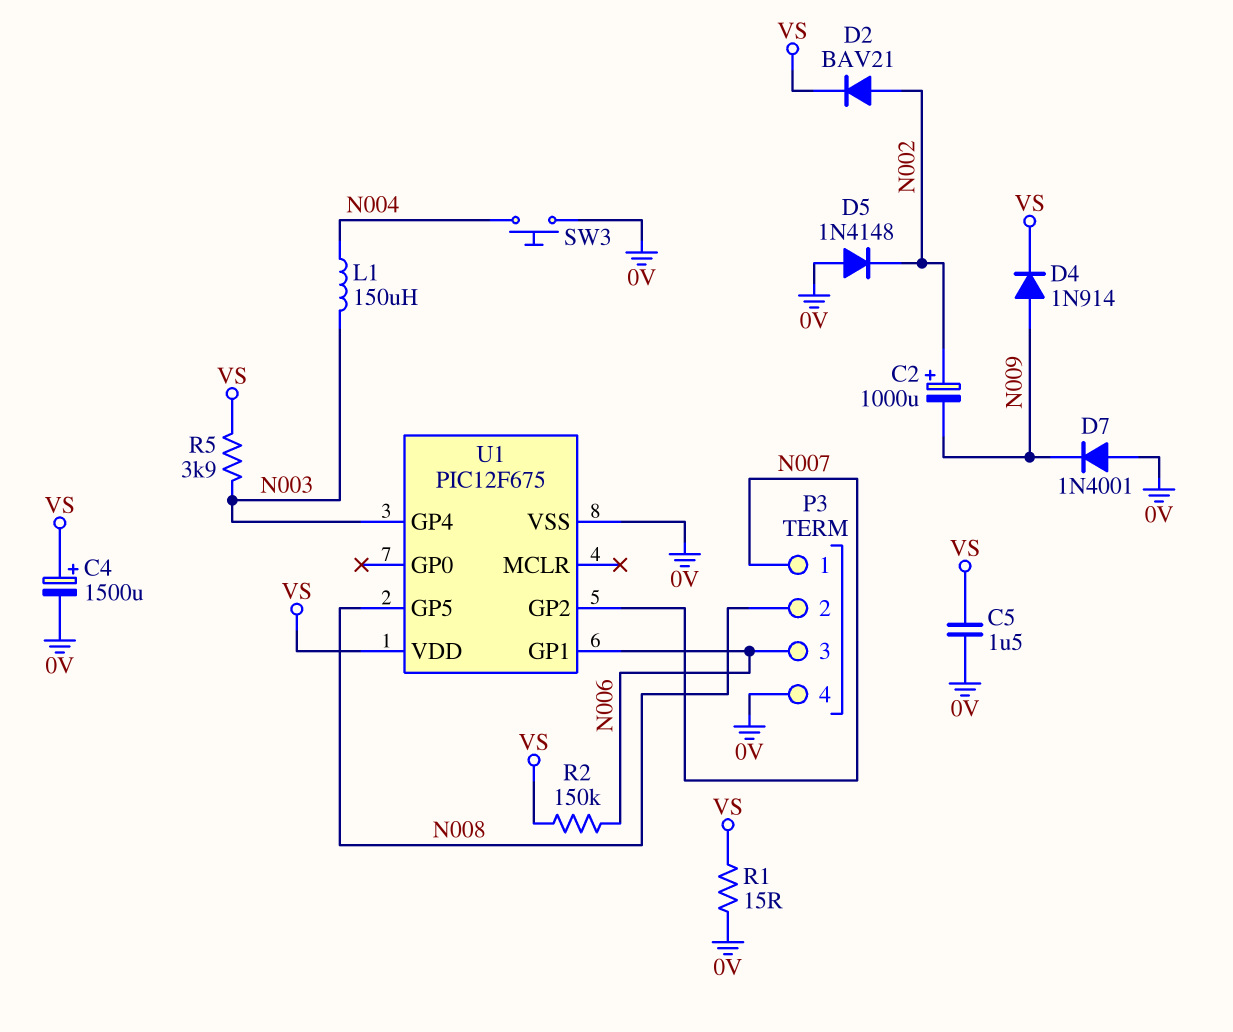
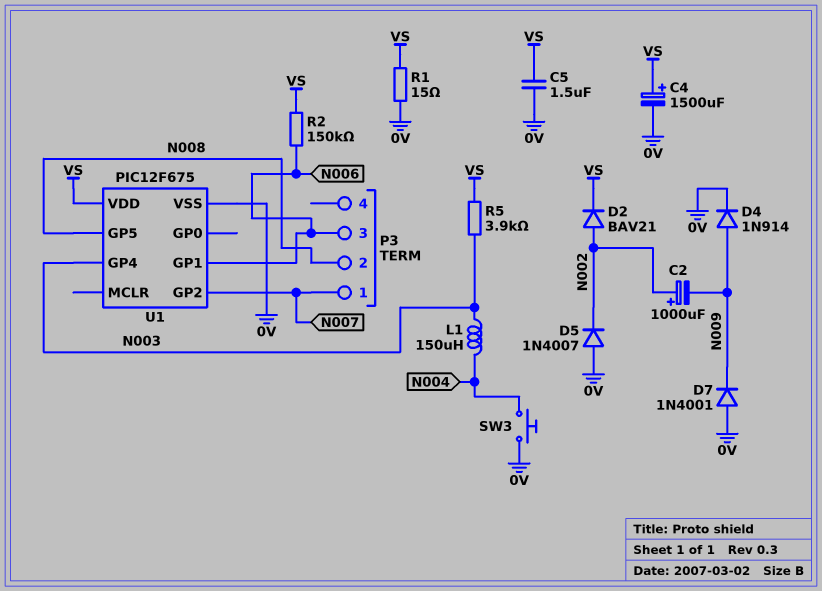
D4: diode 1N914 (A N009, K VS) -> diode 1N914 (A N009, K 0V)
D5: diode 1N4148 (A 0V, K N002) -> diode 1N4007 (A 0V, K N002)
P3 pin 4: 0V -> none

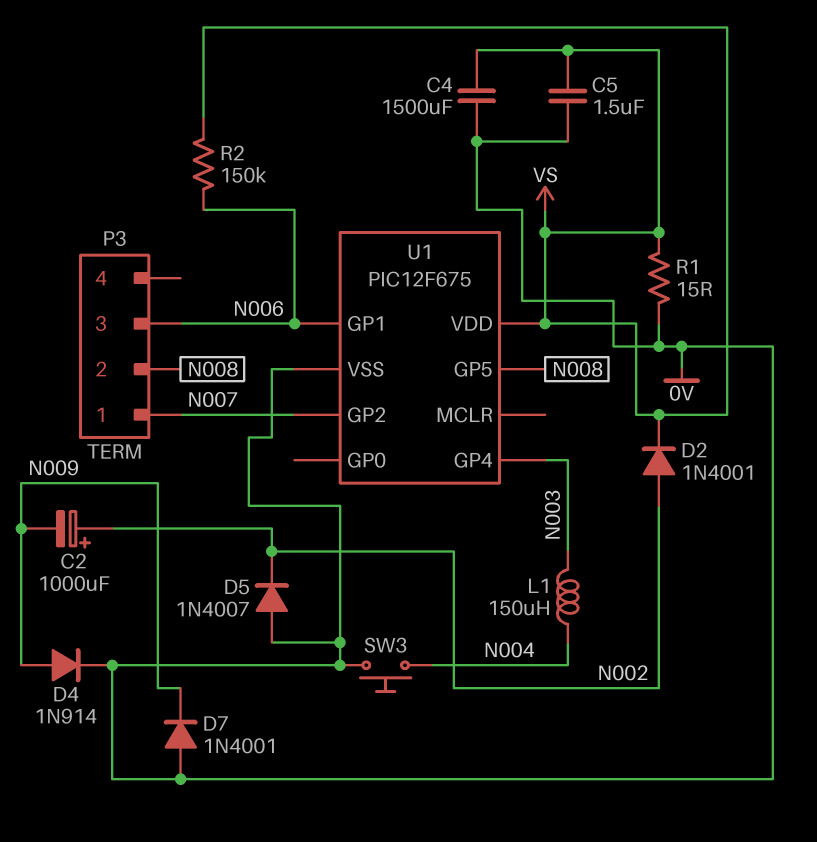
C4: 1500uF (plus VS, minus 0V) -> 1500uF (0V, VS)
D2: diode BAV21 (A N002, K VS) -> diode 1N4001 (A N002, K VS)
R5: 3.9k (N003, VS) -> none

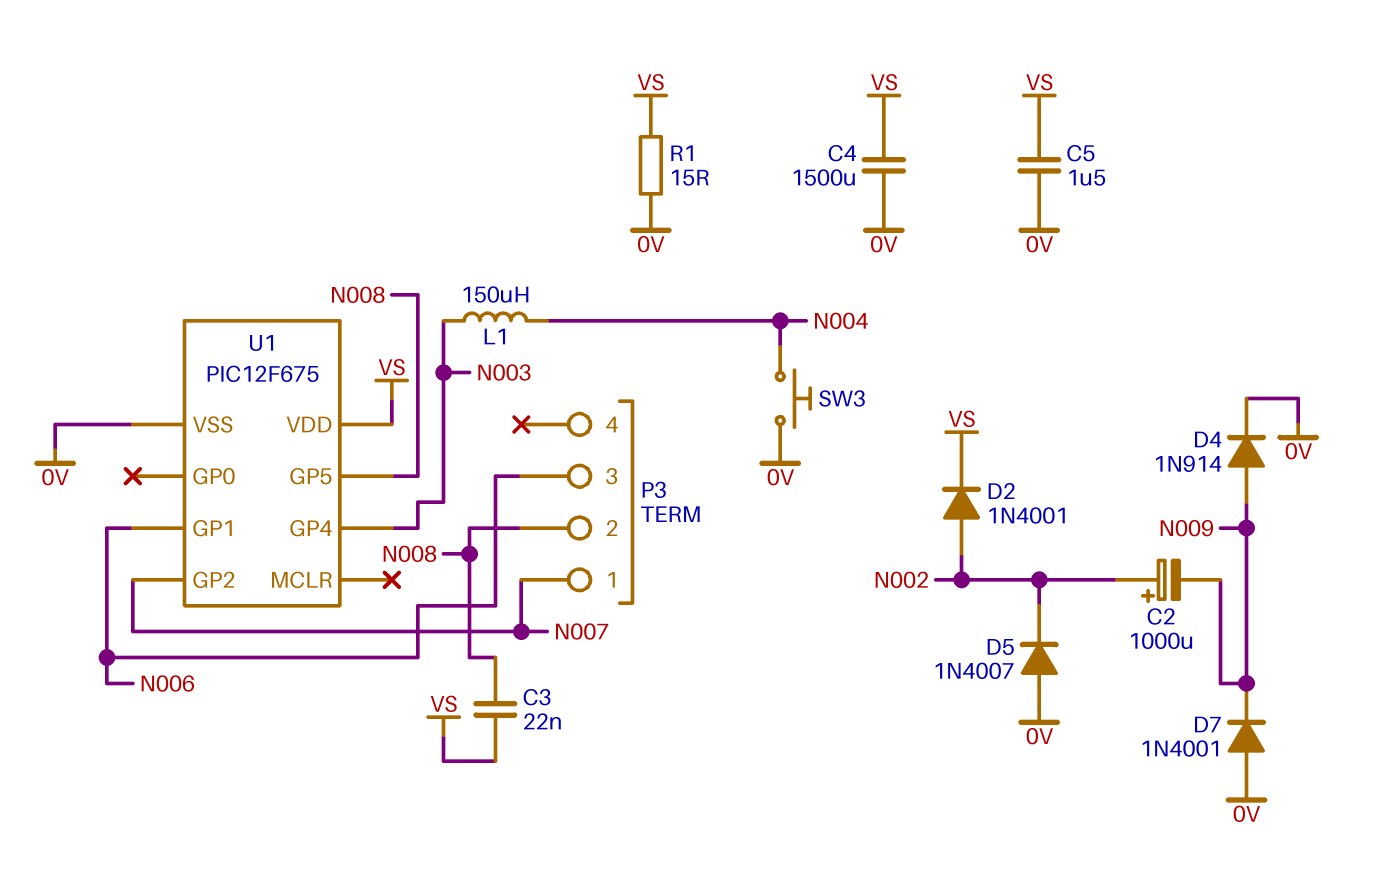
C3: none -> 22nF (N008, VS)
R2: 150k (N006, VS) -> none

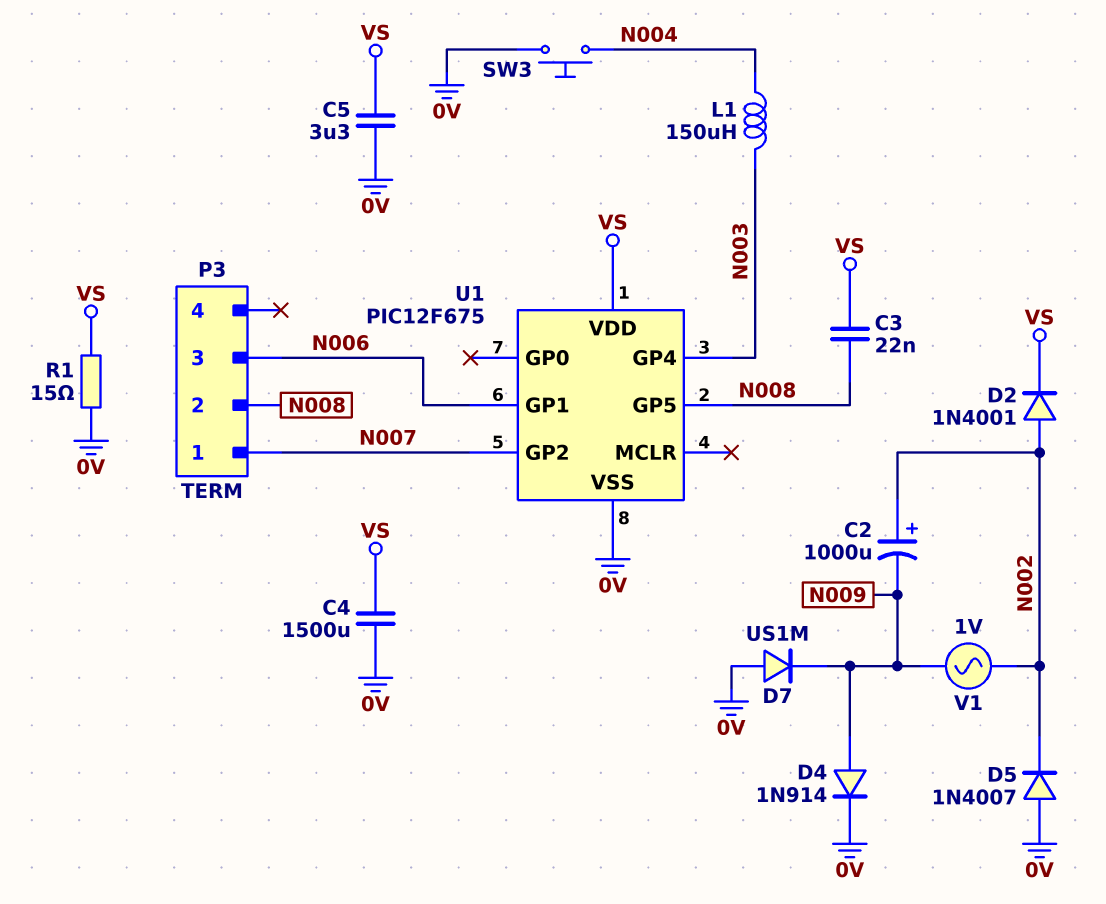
C5: 1.5uF (0V, VS) -> 3.3uF (0V, VS)
D7: diode 1N4001 (A 0V, K N009) -> diode US1M (A 0V, K N009)
V1: none -> AC 1V (N002, N009)

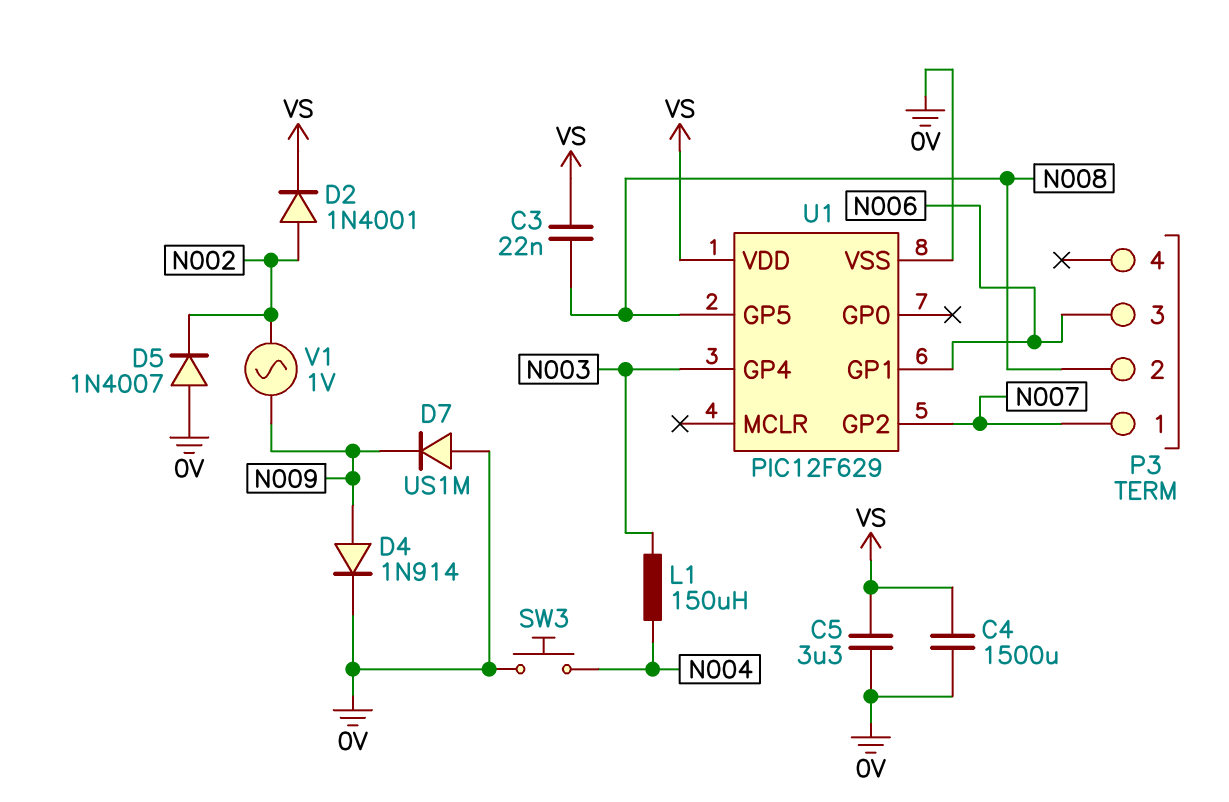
C2: 1000uF (plus N002, minus N009) -> none
R1: 15 (0V, VS) -> none
U1: PIC12F675 -> PIC12F629

